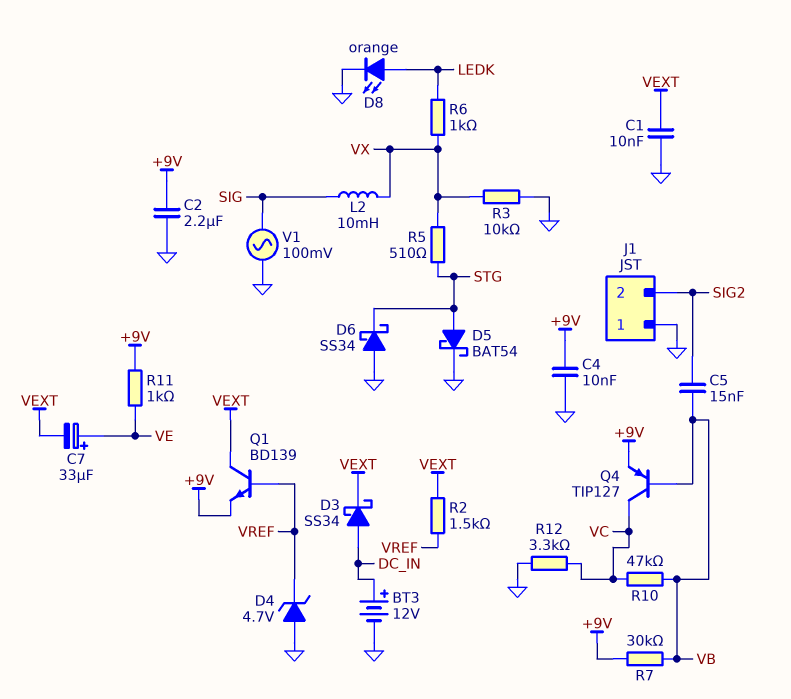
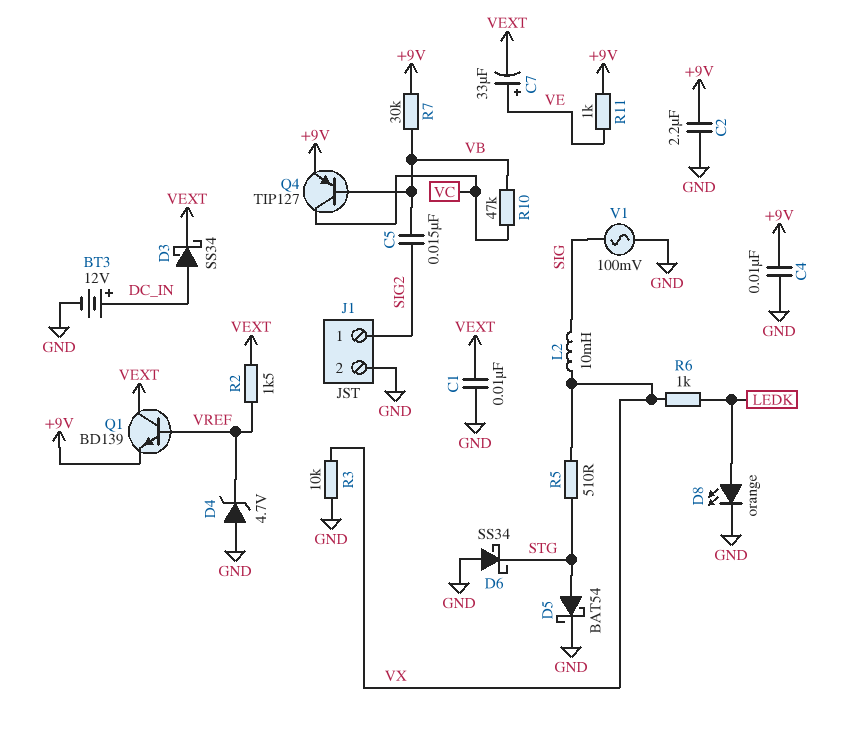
J1 pin 1: GND -> SIG2
J1 pin 2: SIG2 -> GND
R12: 3.3k (GND, VC) -> none

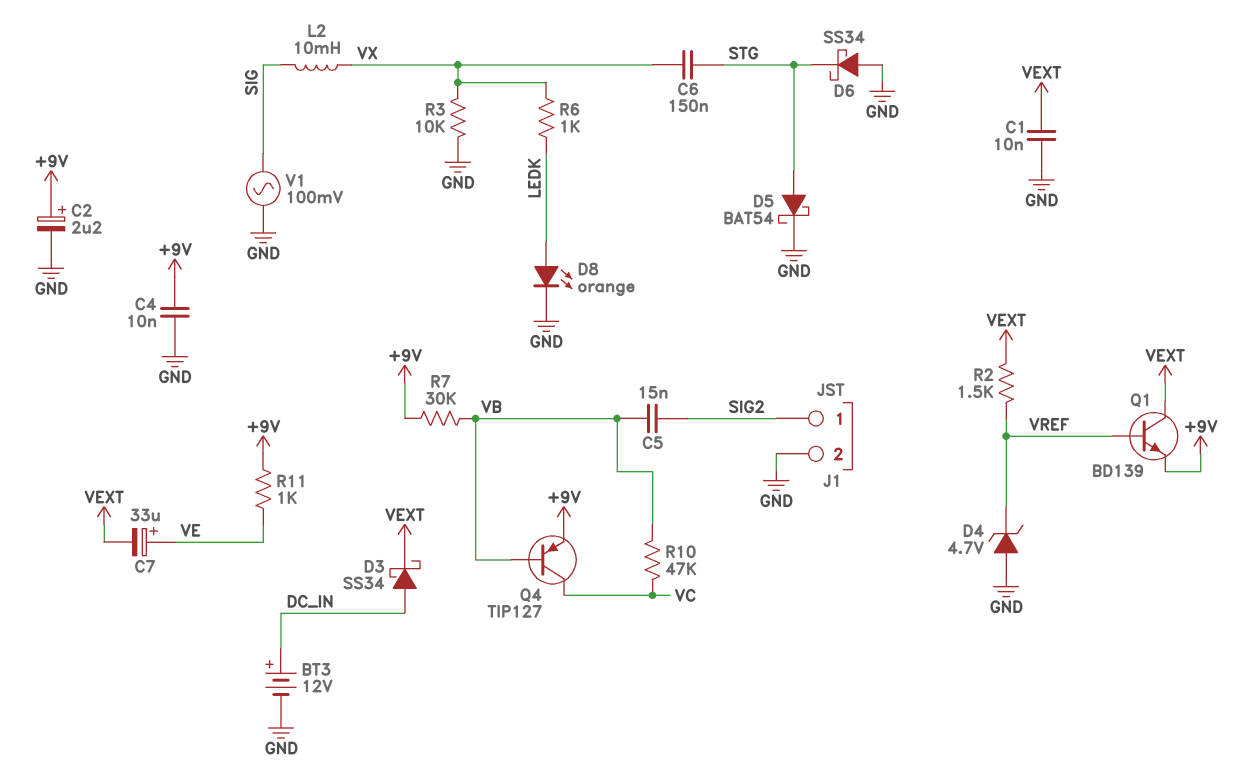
C2: 2.2uF (+9V, GND) -> 2.2uF (plus +9V, minus GND)
C6: none -> 150nF (STG, VX)
R5: 510 (STG, VX) -> none

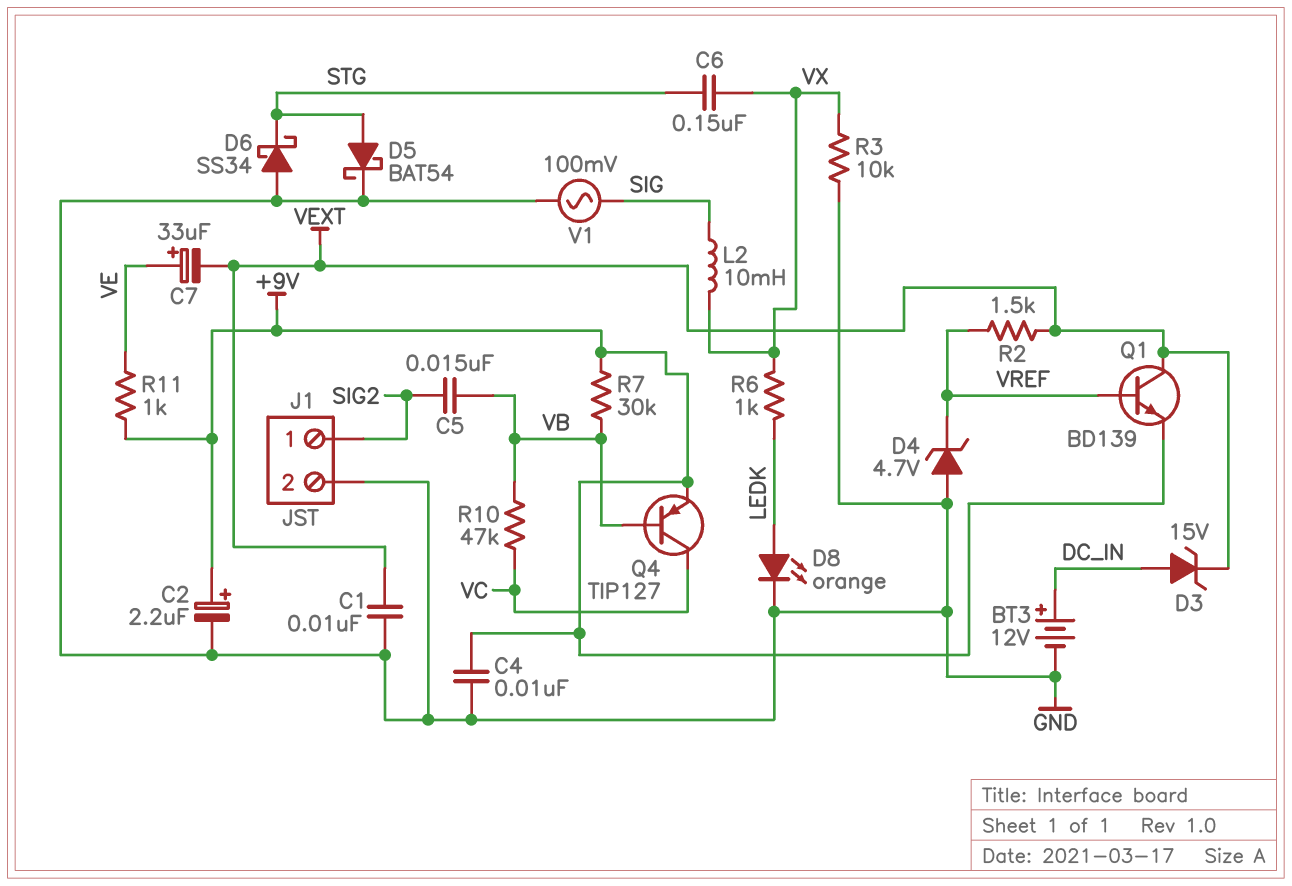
D3: schottky SS34 (A DC_IN, K VEXT) -> zener 15V (A DC_IN, K VEXT)

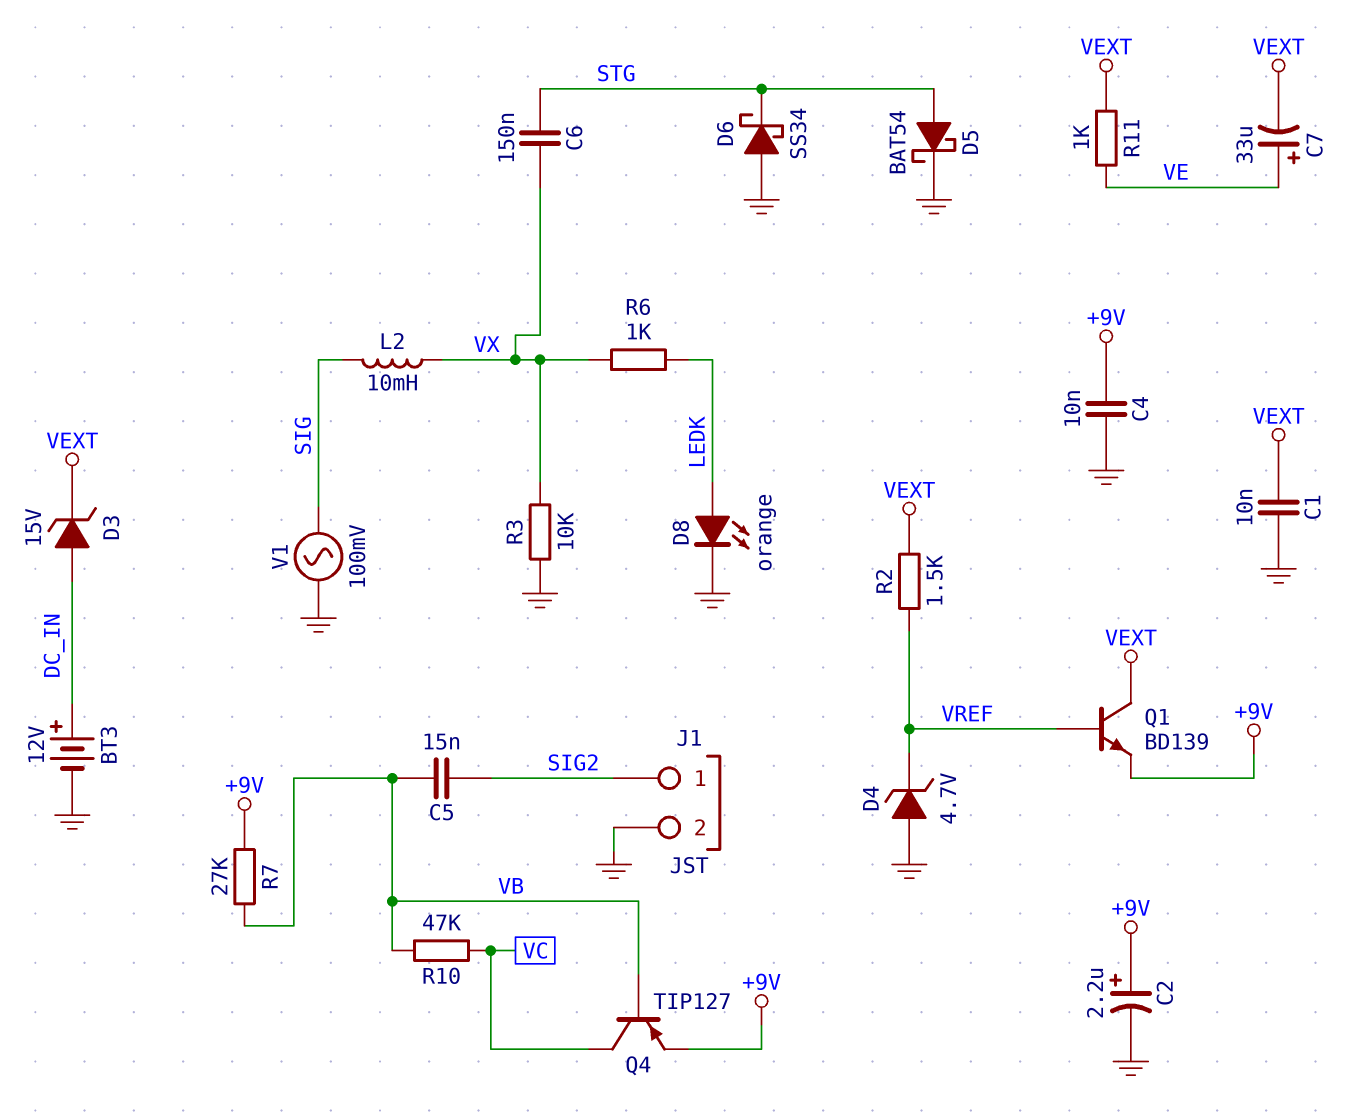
R7: 30k (+9V, VB) -> 27k (+9V, VB)
R11: 1k (+9V, VE) -> 1k (VE, VEXT)

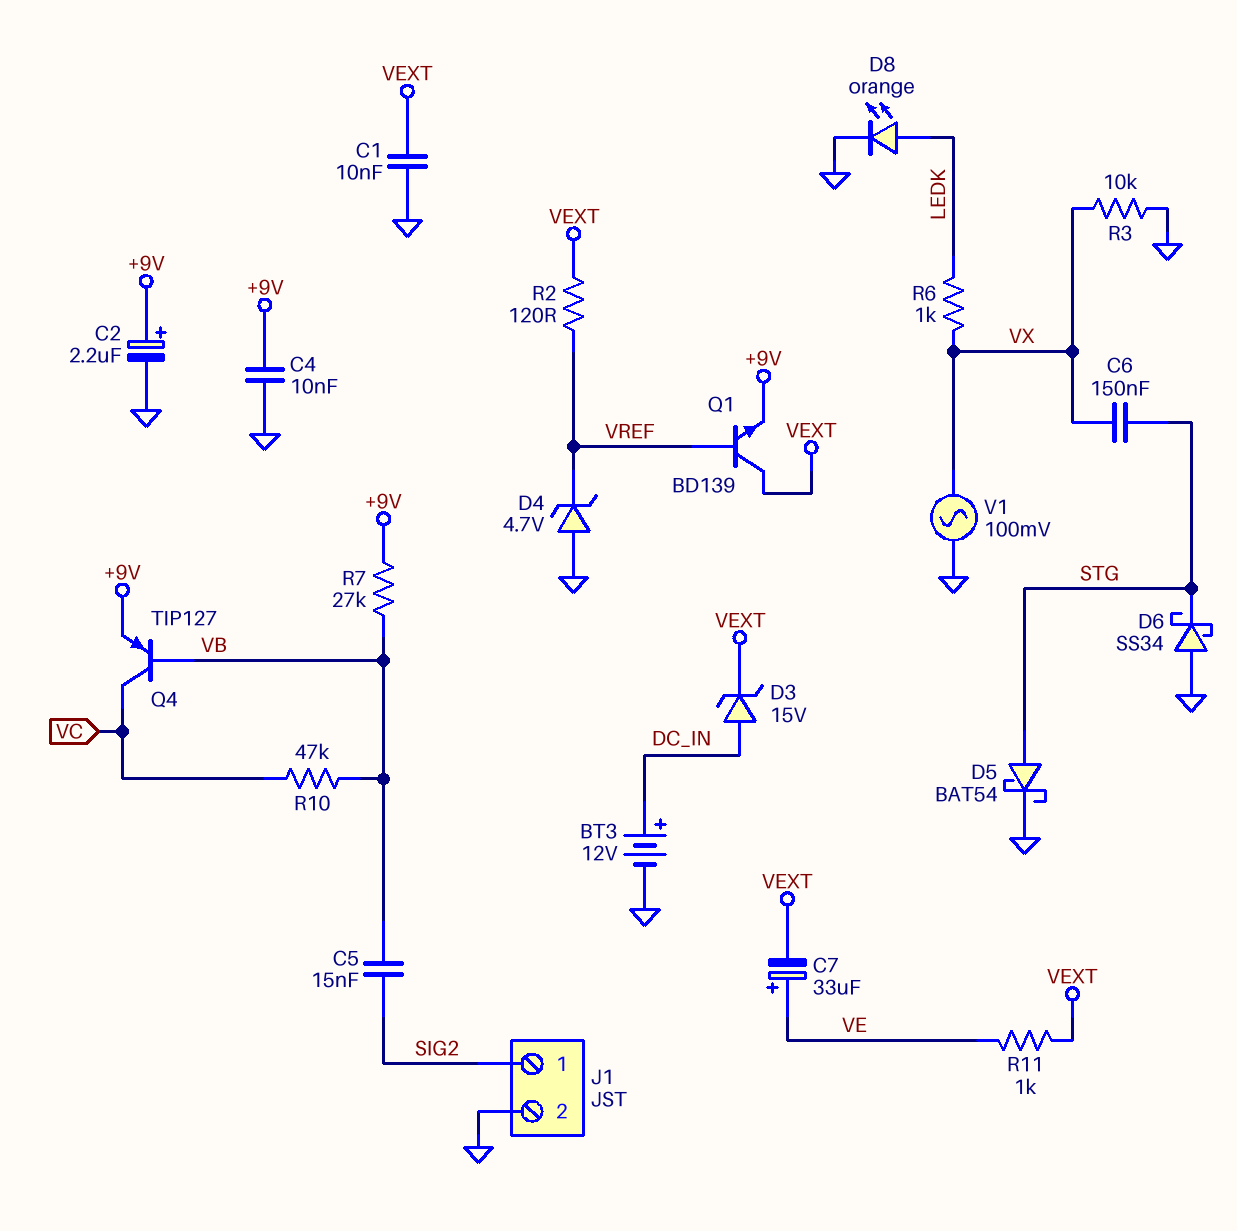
L2: 10mH (SIG, VX) -> none
R2: 1.5k (VEXT, VREF) -> 120 (VEXT, VREF)
V1: AC 100mV (GND, SIG) -> AC 100mV (GND, VX)

